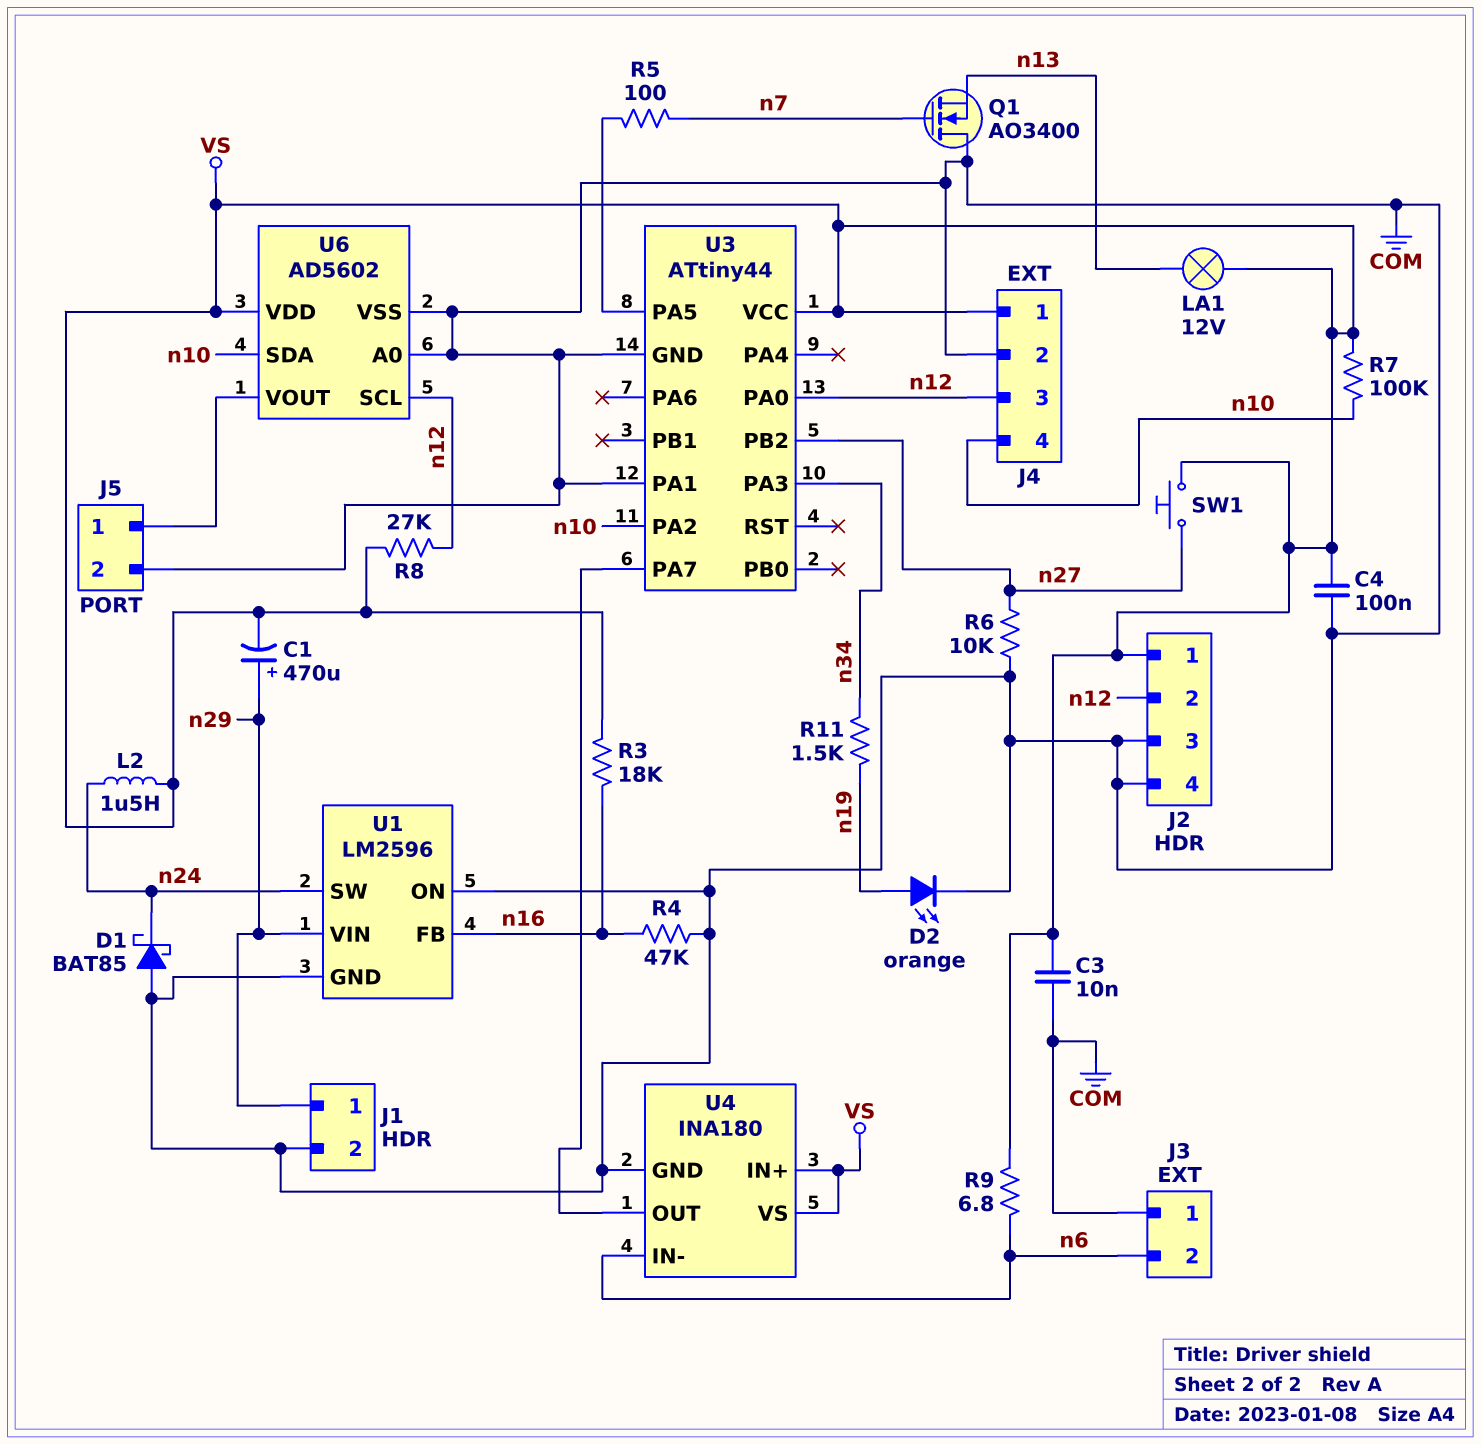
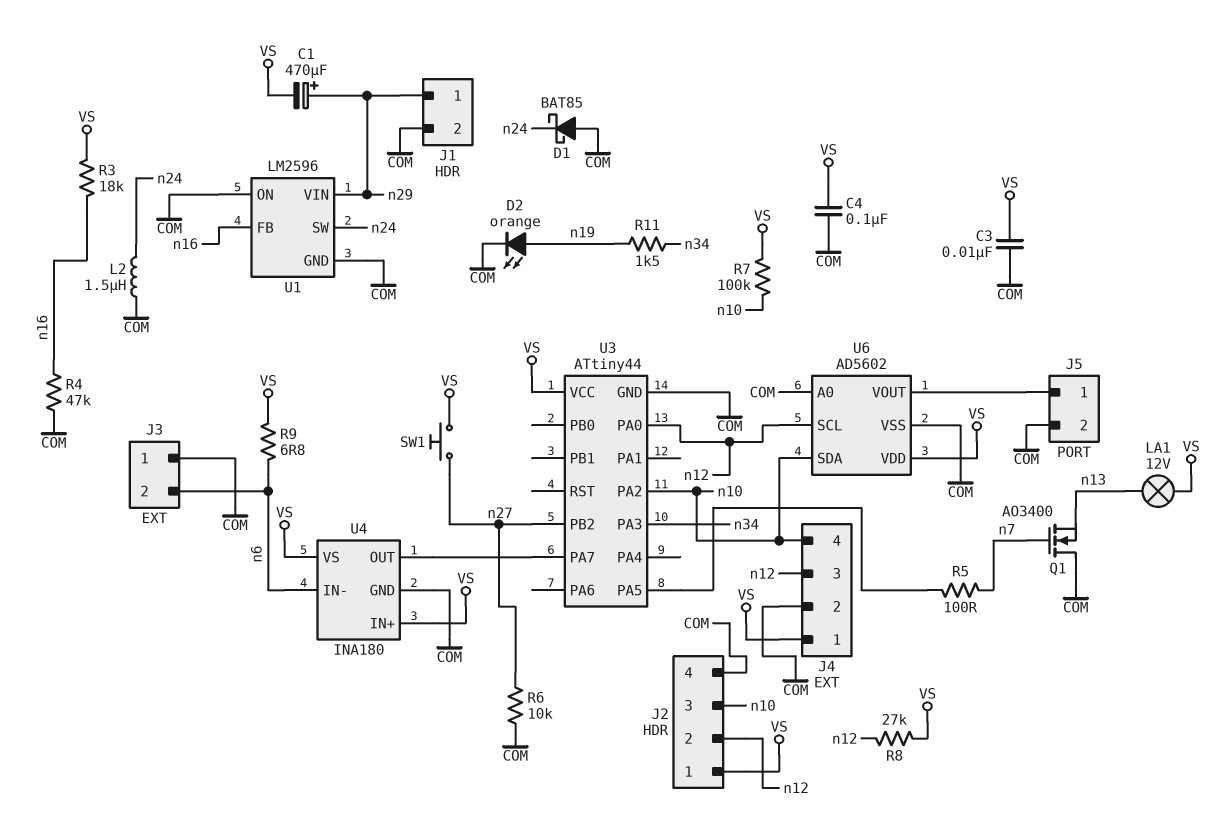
J2 pin 3: COM -> n10
L2: 1.5uH (VS, n24) -> 1.5uH (COM, n24)
U3 pin PA1: COM -> none

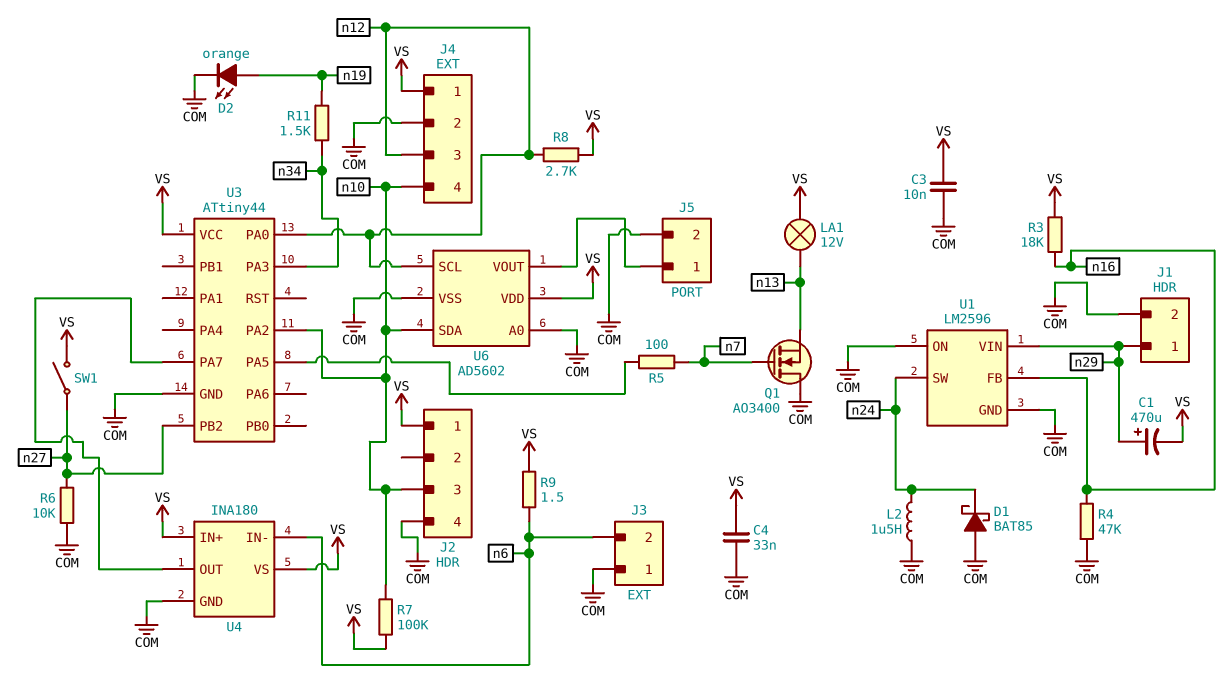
C4: 100nF (COM, VS) -> 33nF (COM, VS)
J2 pin 2: n12 -> none
R8: 27k (VS, n12) -> 2.7k (VS, n12)
R9: 6.8 (VS, n6) -> 1.5 (VS, n6)
SW1: button (VS, n27) -> switch (VS, n27)

